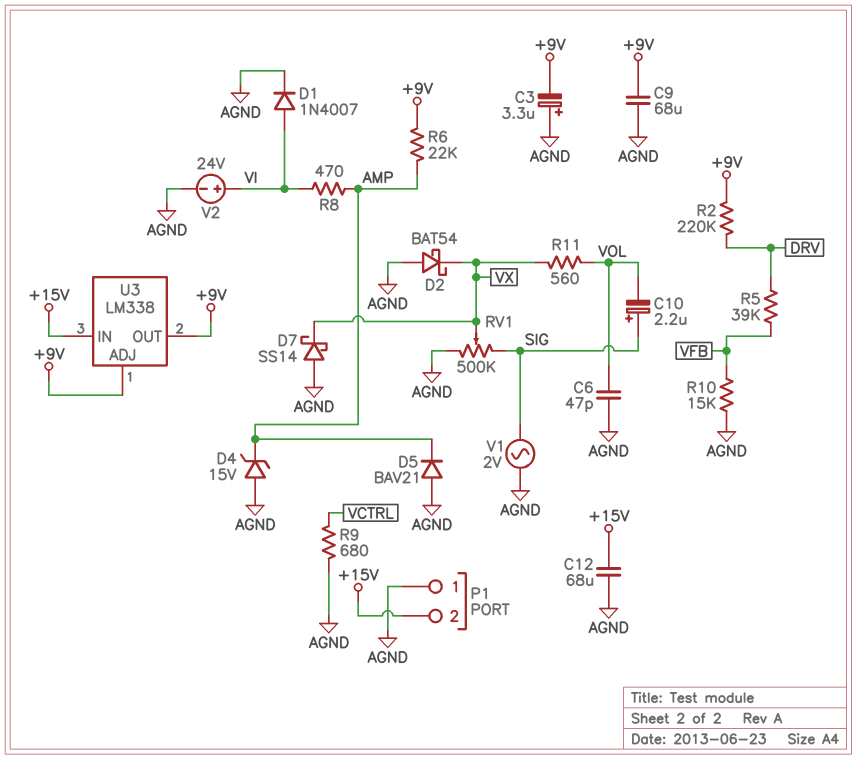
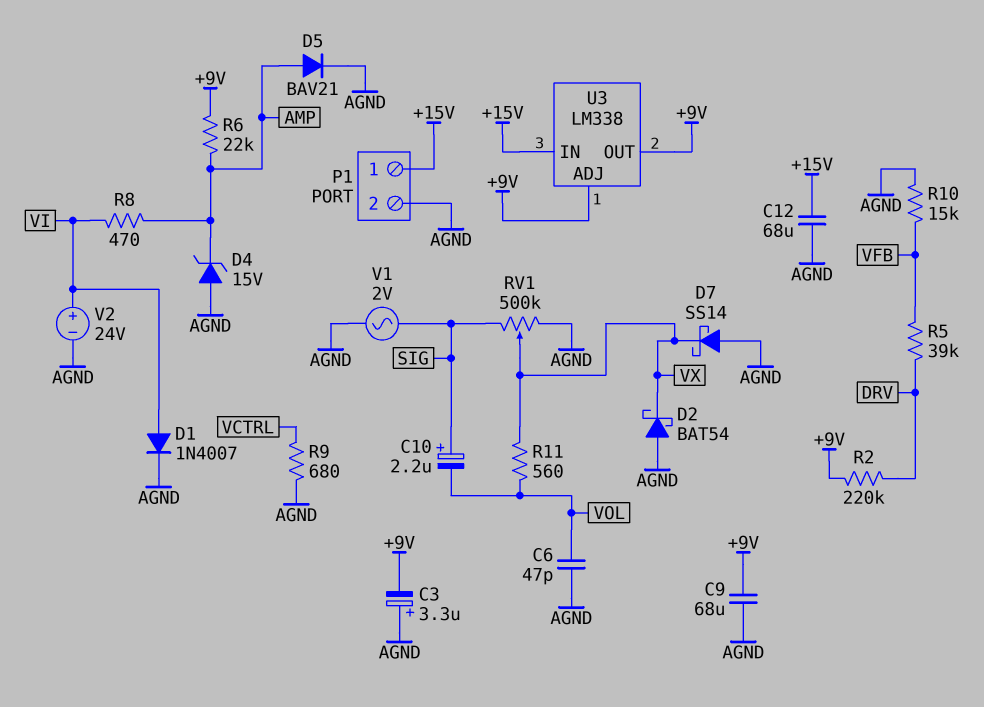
D5: diode BAV21 (A AGND, K AMP) -> diode BAV21 (A AMP, K AGND)
P1 pin 1: AGND -> +15V
P1 pin 2: +15V -> AGND

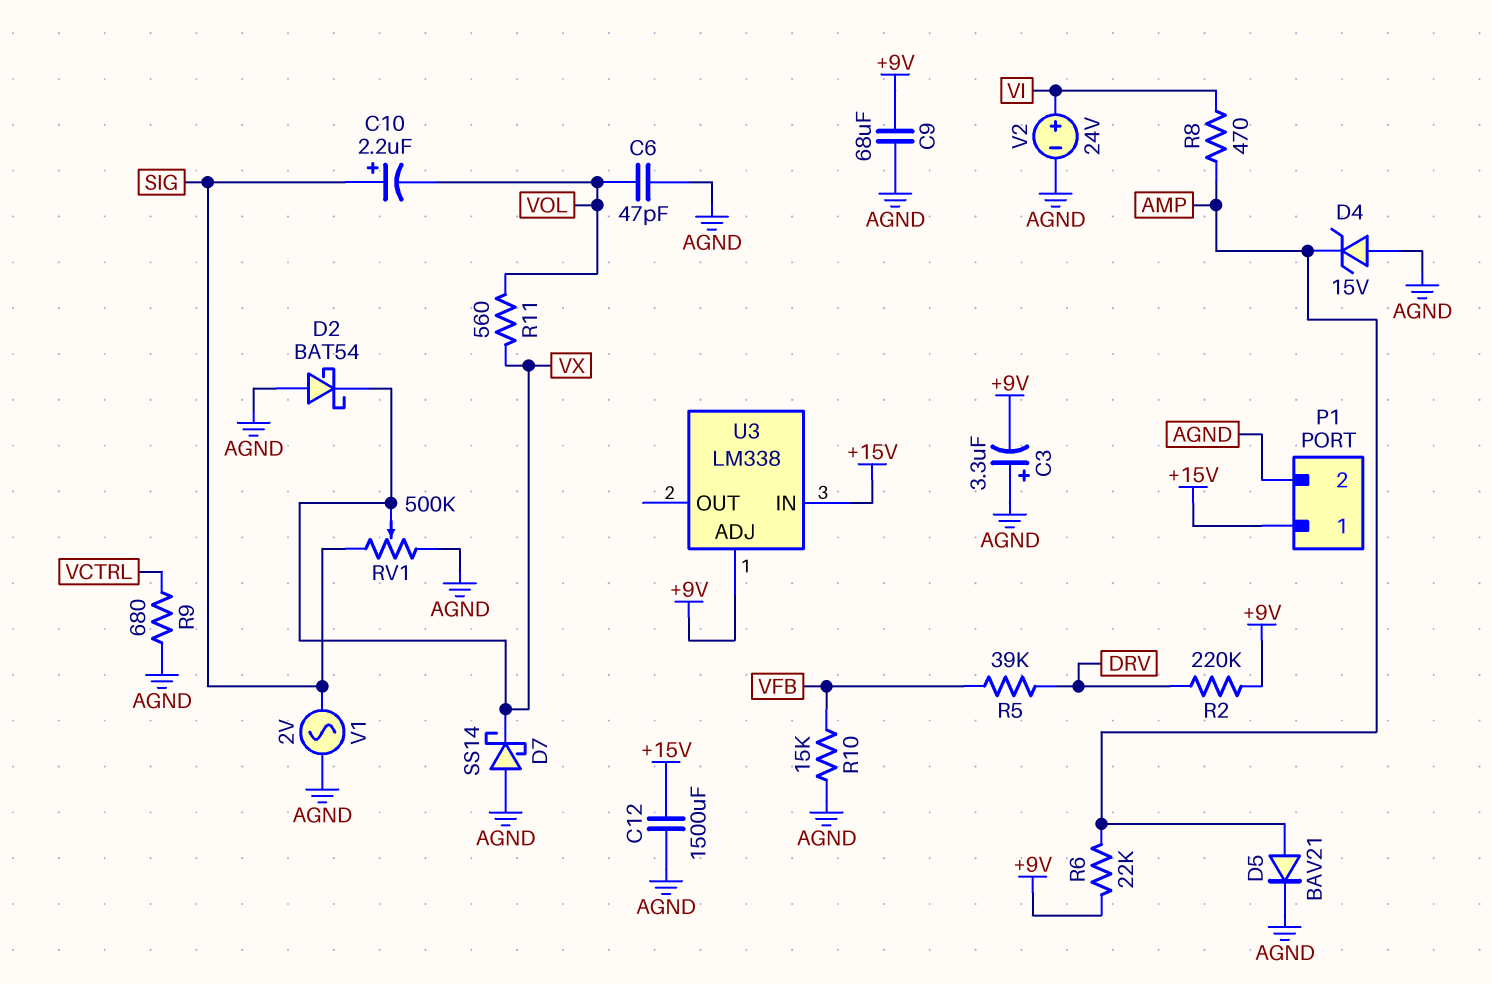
C12: 68uF (+15V, AGND) -> 1500uF (+15V, AGND)
D1: diode 1N4007 (A VI, K AGND) -> none
U3 pin OUT: +9V -> none

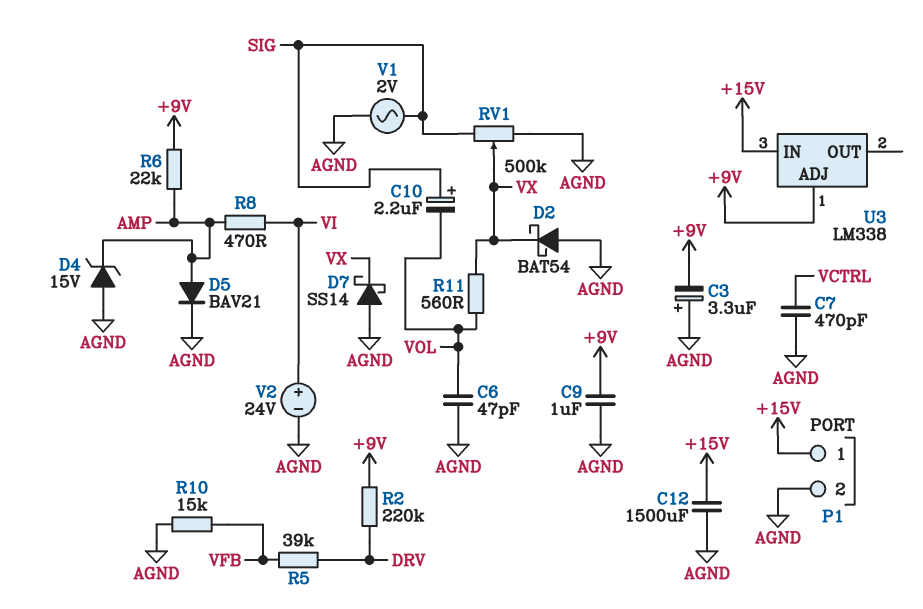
C7: none -> 470pF (AGND, VCTRL)
C9: 68uF (+9V, AGND) -> 1uF (+9V, AGND)
R9: 680 (AGND, VCTRL) -> none

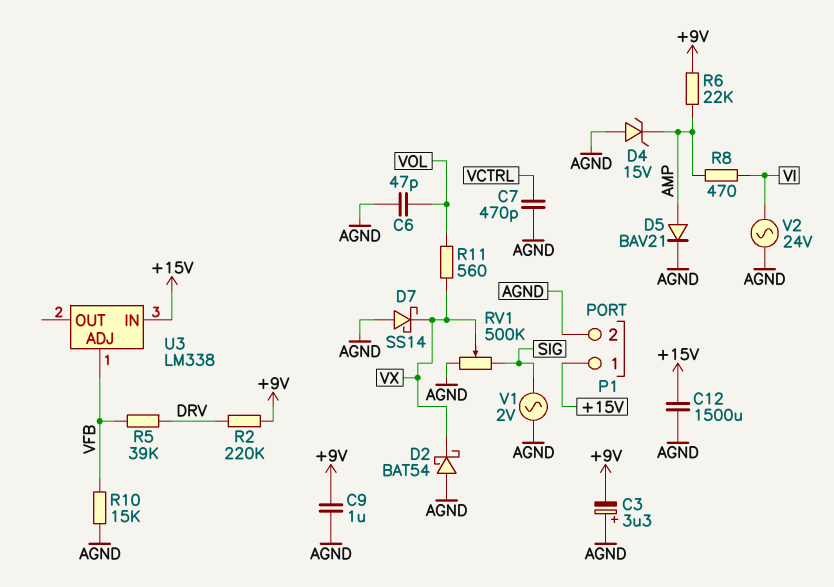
C10: 2.2uF (plus SIG, minus VOL) -> none
U3 pin ADJ: +9V -> VFB
V2: 24V (plus VI, minus AGND) -> AC 24V (AGND, VI)

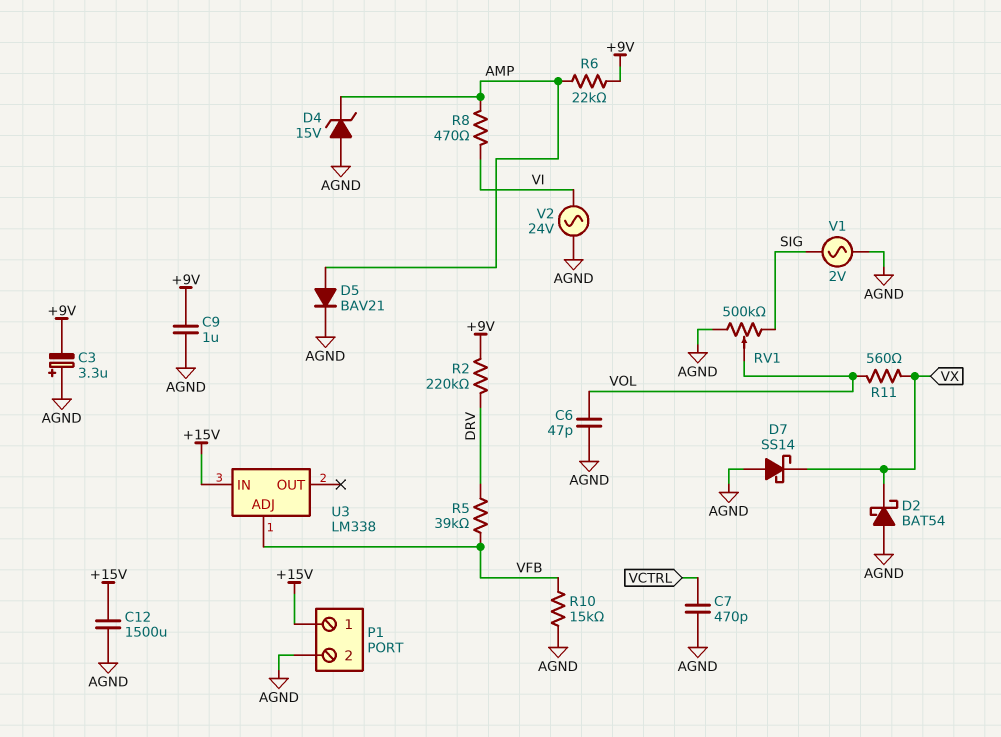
RV1: 500k (AGND, SIG, wiper VX) -> 500k (AGND, SIG, wiper VOL)

